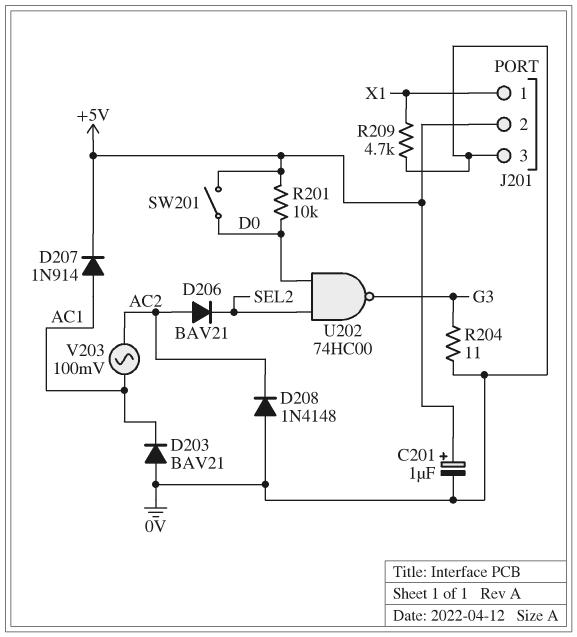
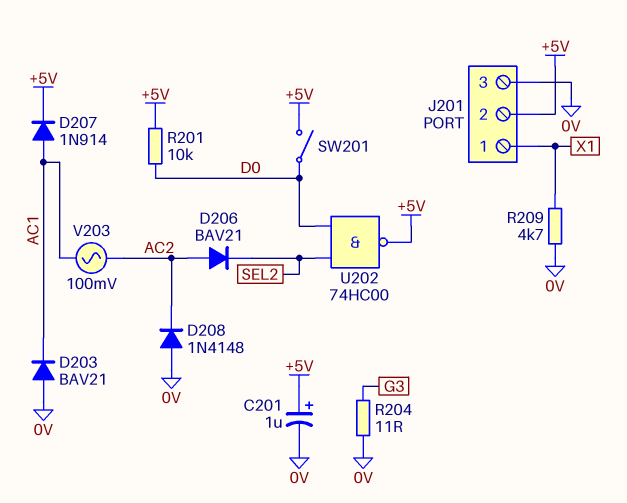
U202: NAND 74HC00 (in D0, in SEL2, out G3) -> NAND 74HC00 (in D0, in SEL2, out +5V)

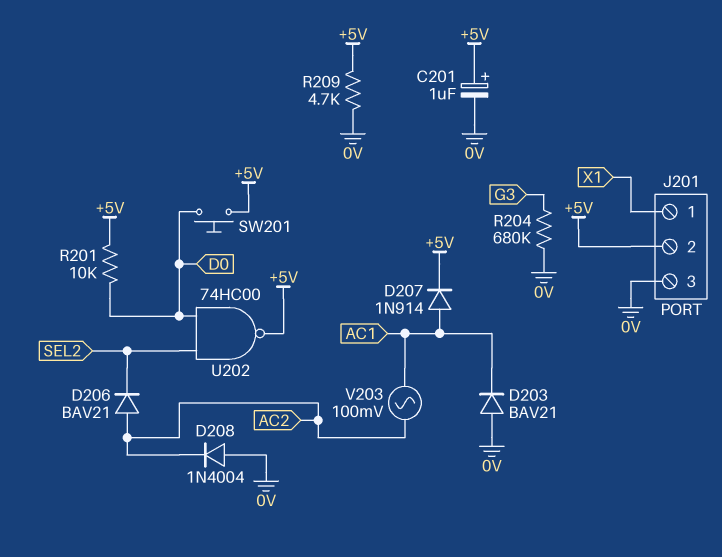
D208: diode 1N4148 (A 0V, K AC2) -> diode 1N4004 (A 0V, K AC2)
R204: 11 (0V, G3) -> 680k (0V, G3)
R209: 4.7k (0V, X1) -> 4.7k (+5V, 0V)
SW201: switch (+5V, D0) -> button (+5V, D0)

